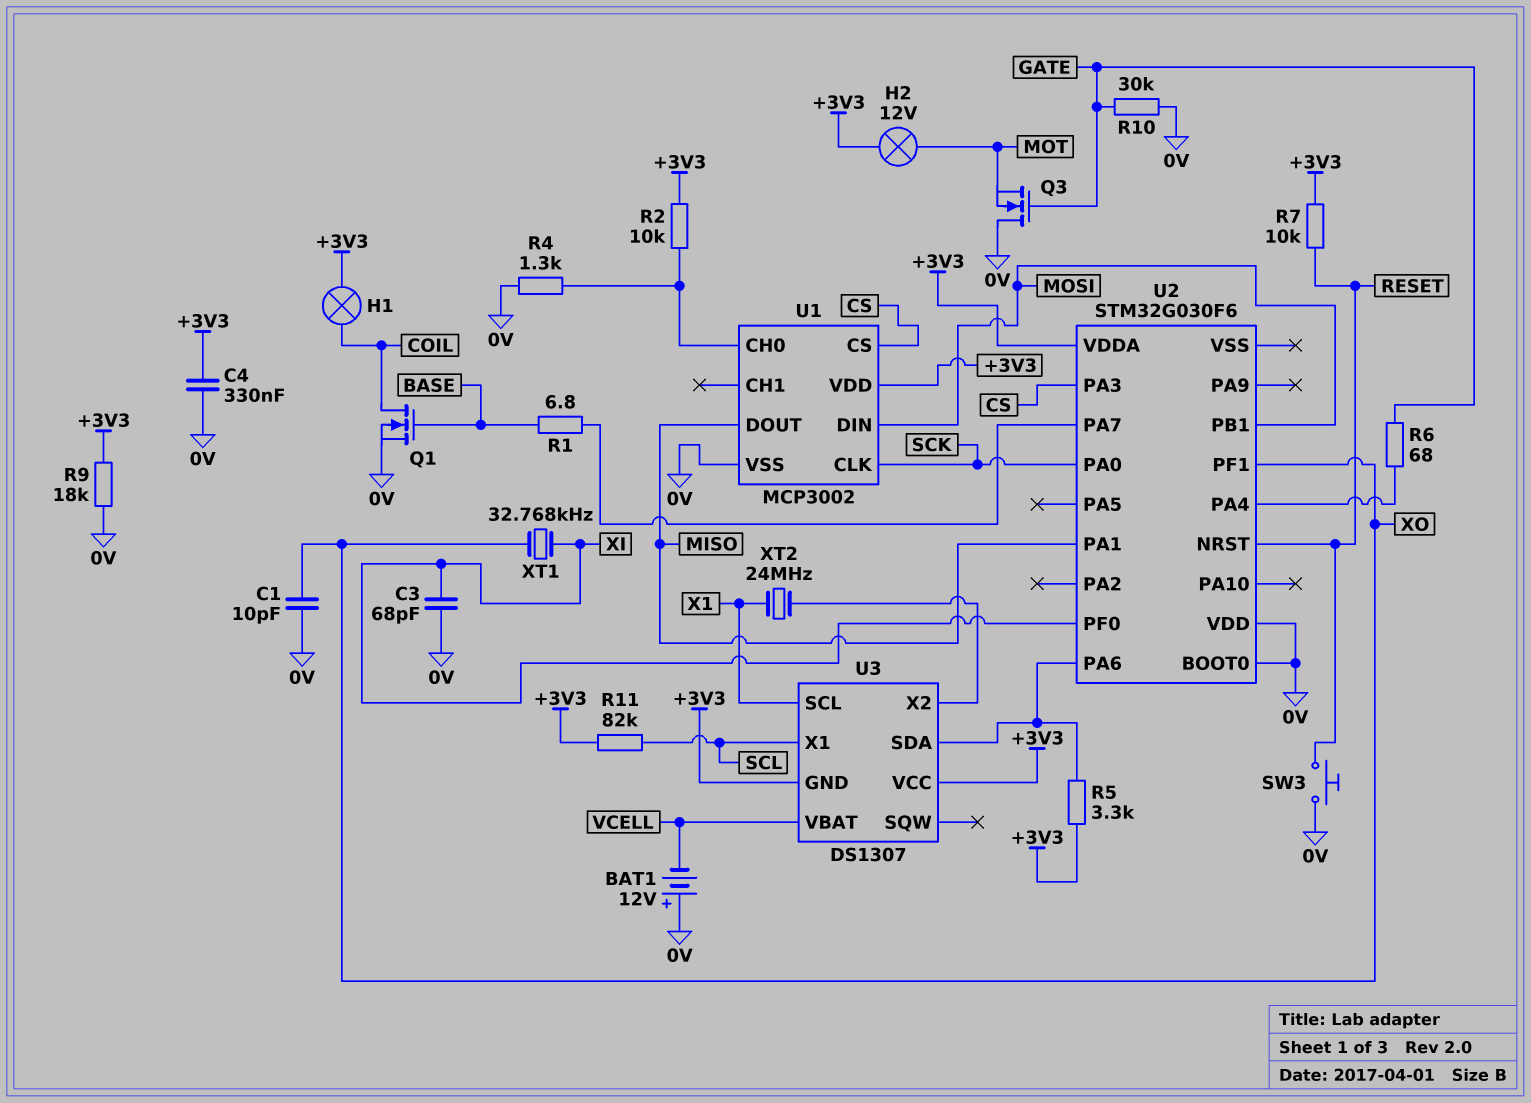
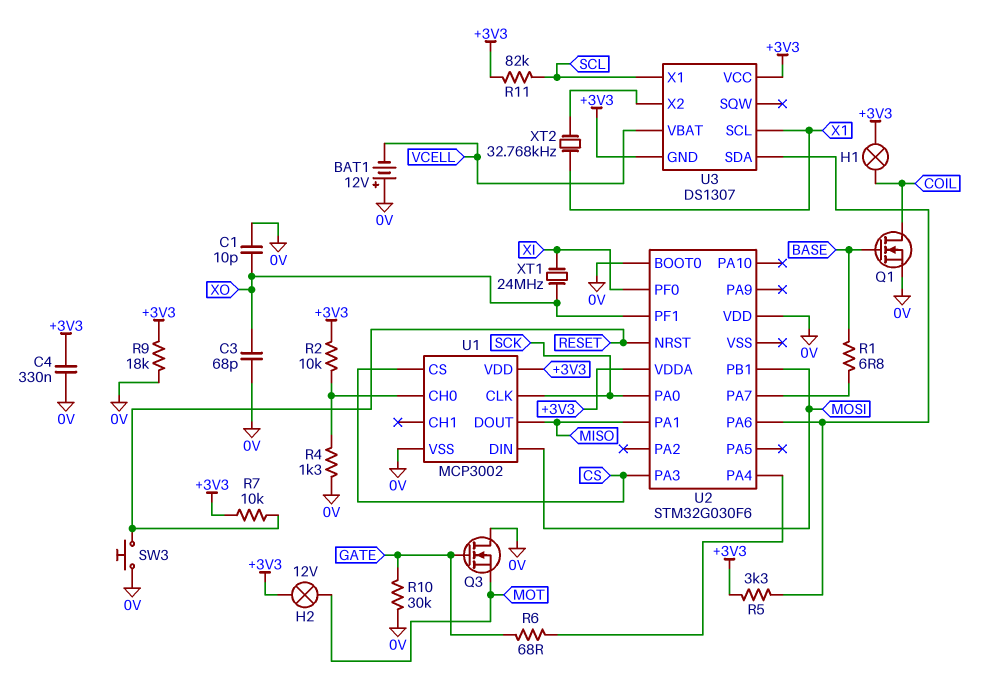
C3: 68pF (0V, XI) -> 68pF (0V, XO)
XT1: 32.768kHz (XI, XO) -> 24MHz (XI, XO)
XT2: 24MHz (U3/X2, X1) -> 32.768kHz (U3/X2, X1)

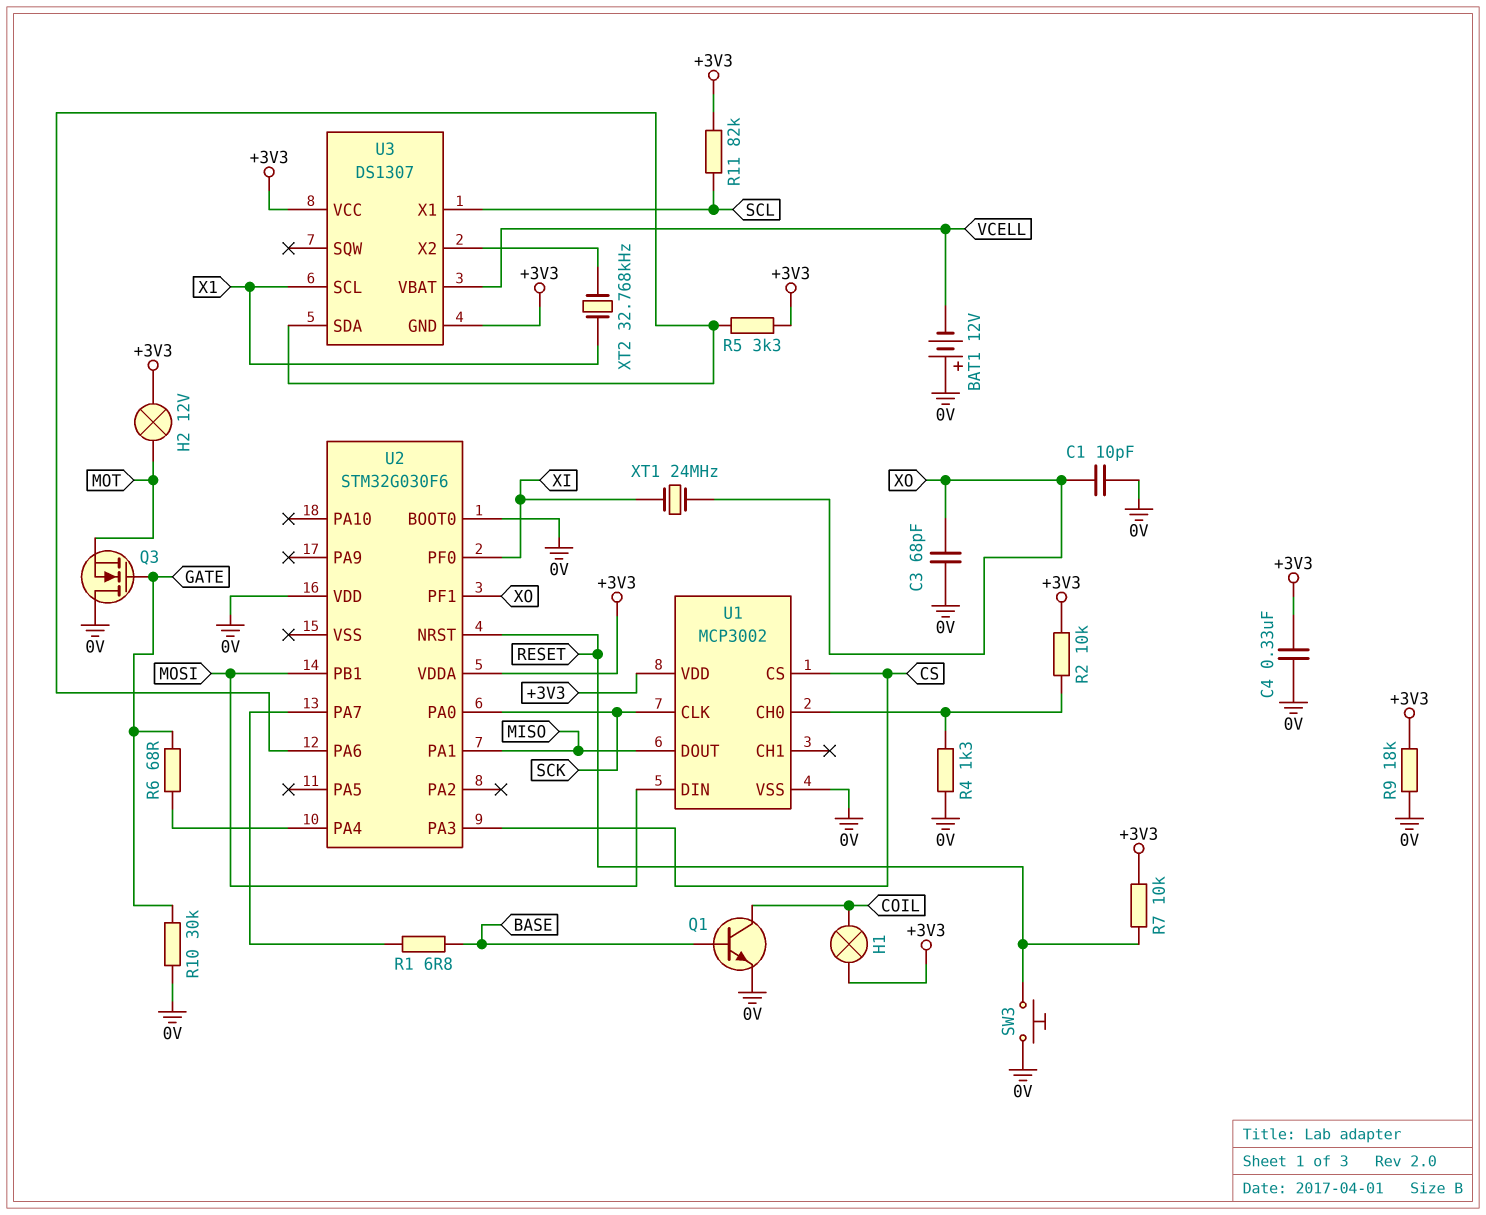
Q1: NMOS (G BASE, D COIL, S 0V) -> NPN (B BASE, C COIL, E 0V)

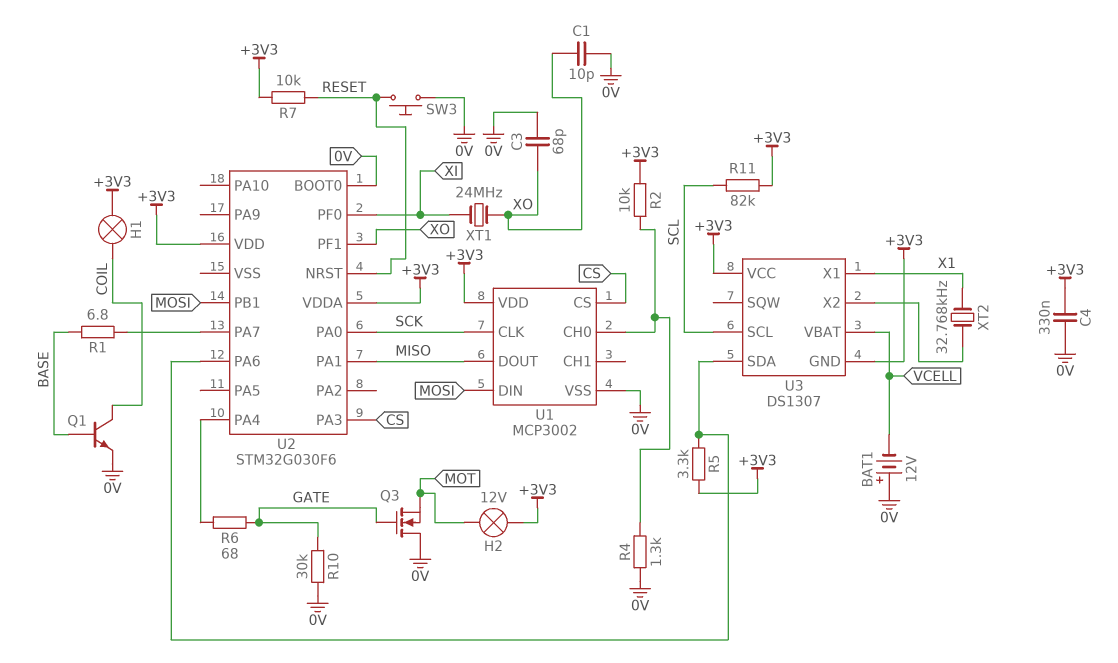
R9: 18k (+3V3, 0V) -> none
U2 pin VDD: 0V -> +3V3
U3 pin SCL: X1 -> SCL
U3 pin X1: SCL -> X1

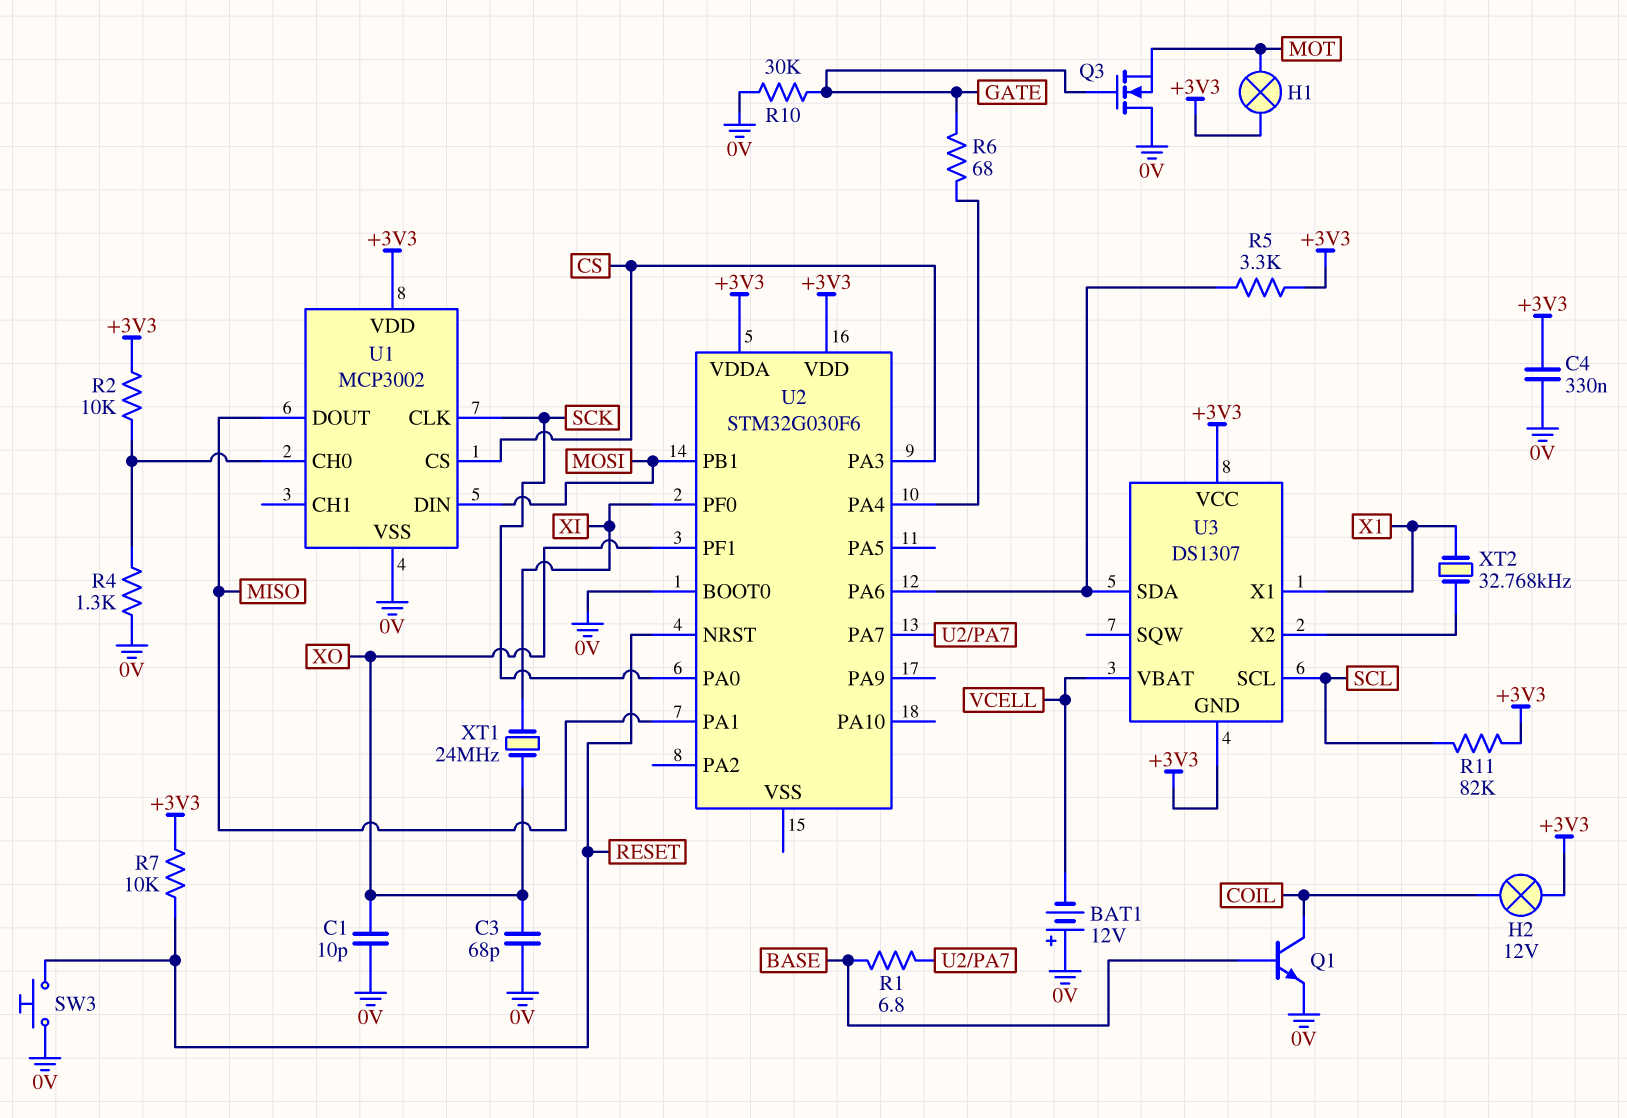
H1: lamp (+3V3, COIL) -> lamp (+3V3, MOT)
H2: lamp 12V (+3V3, MOT) -> lamp 12V (+3V3, COIL)

